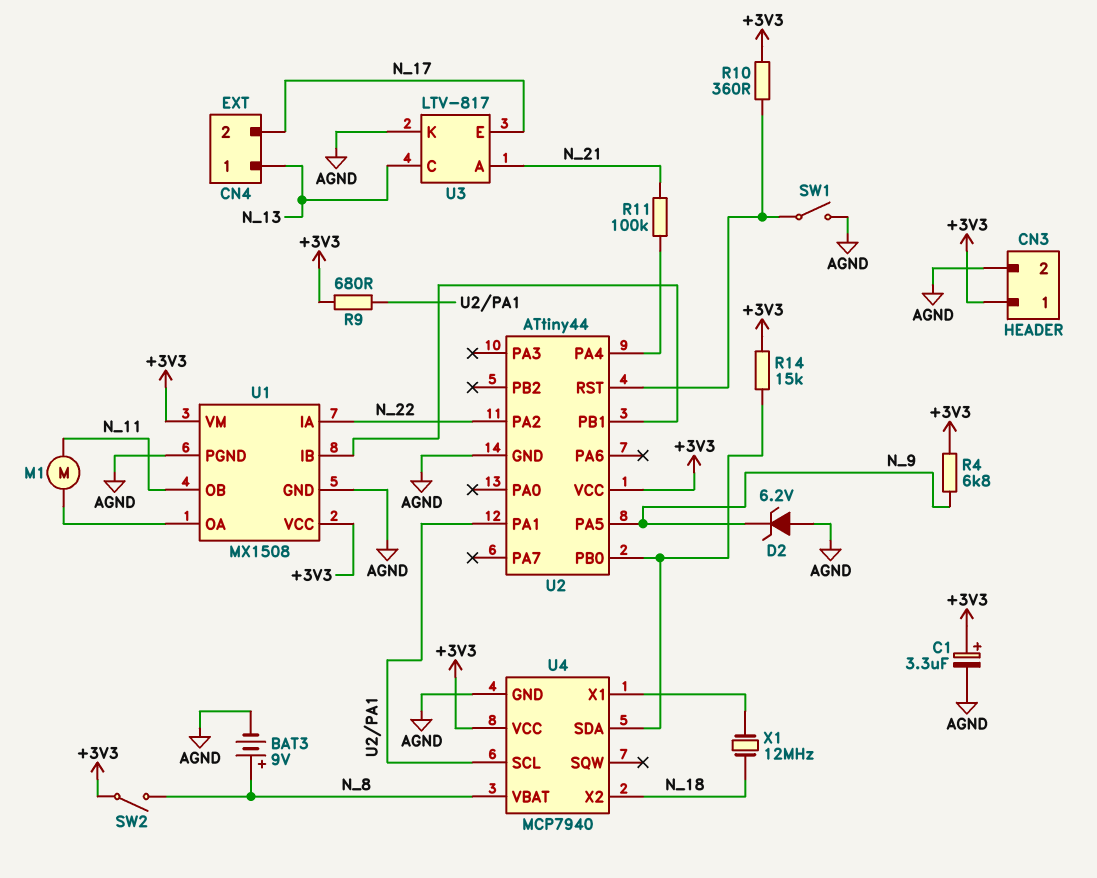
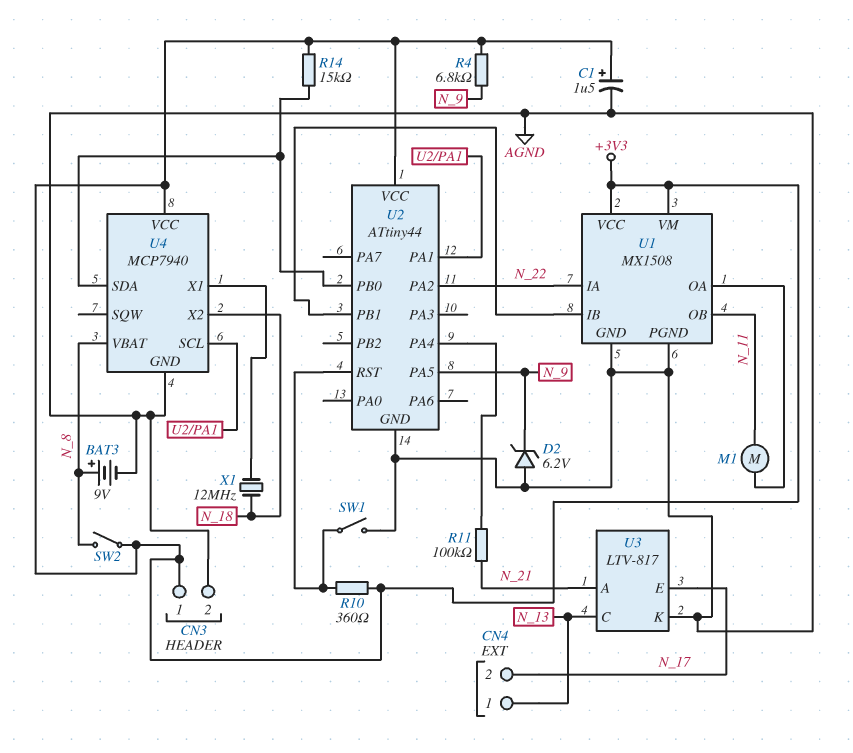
C1: 3.3uF (plus +3V3, minus AGND) -> 1.5uF (plus +3V3, minus AGND)
R9: 680 (+3V3, U2/PA1) -> none

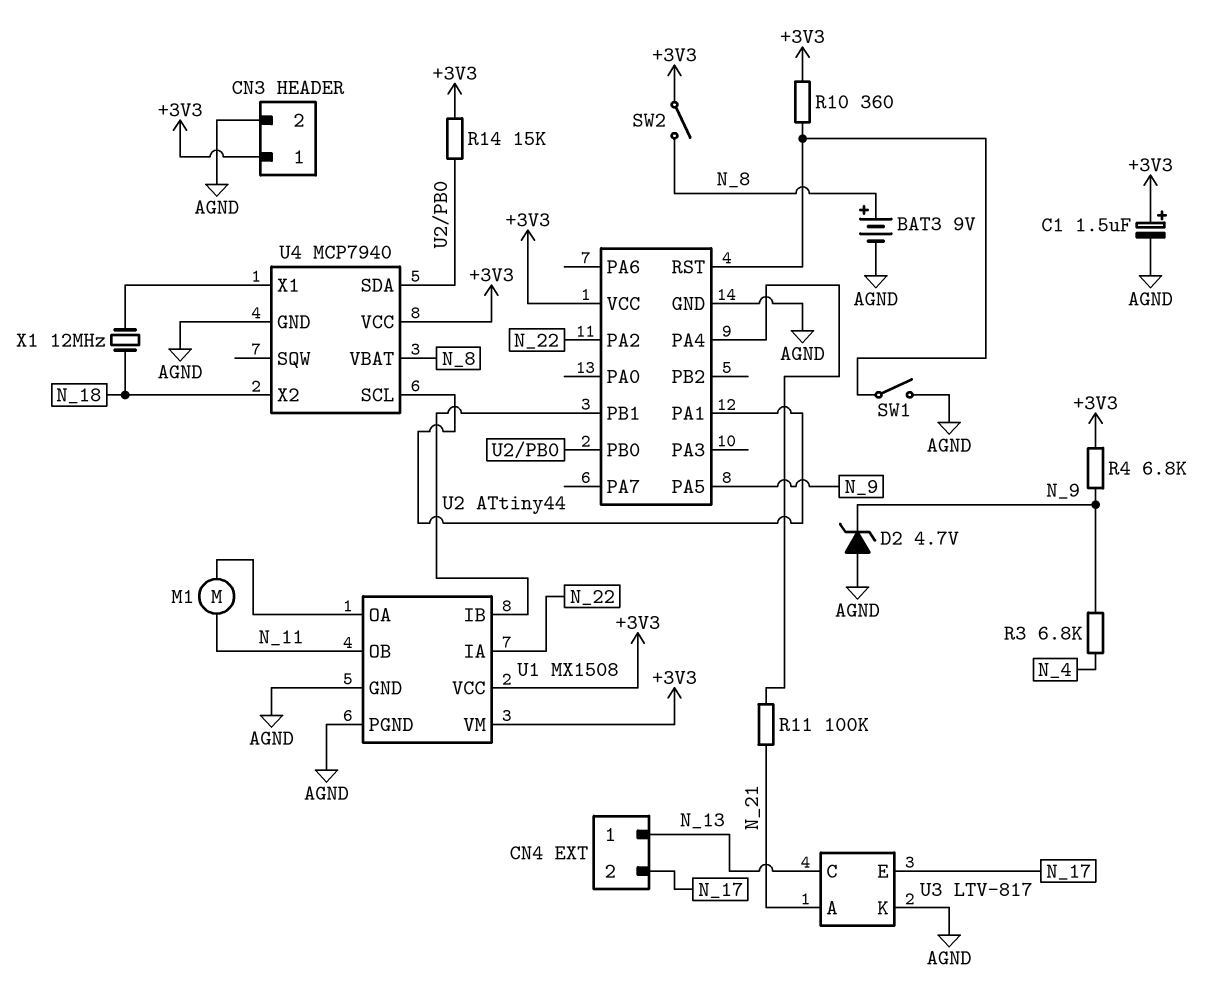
D2: zener 6.2V (A AGND, K N_9) -> zener 4.7V (A AGND, K N_9)
R3: none -> 6.8k (N_4, N_9)

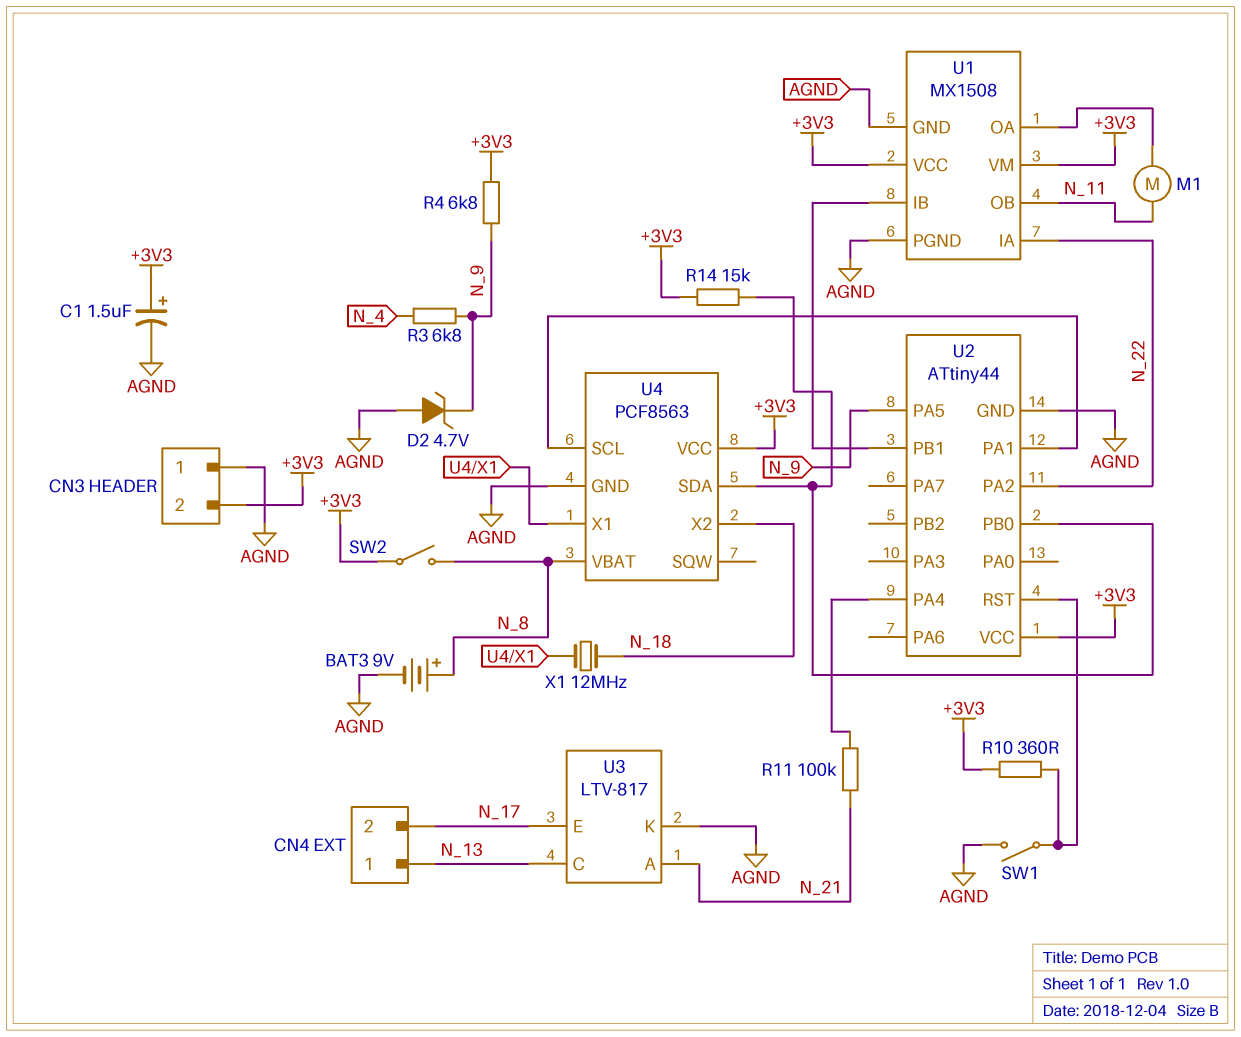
CN3 pin 1: +3V3 -> AGND
CN3 pin 2: AGND -> +3V3
U4: MCP7940 -> PCF8563

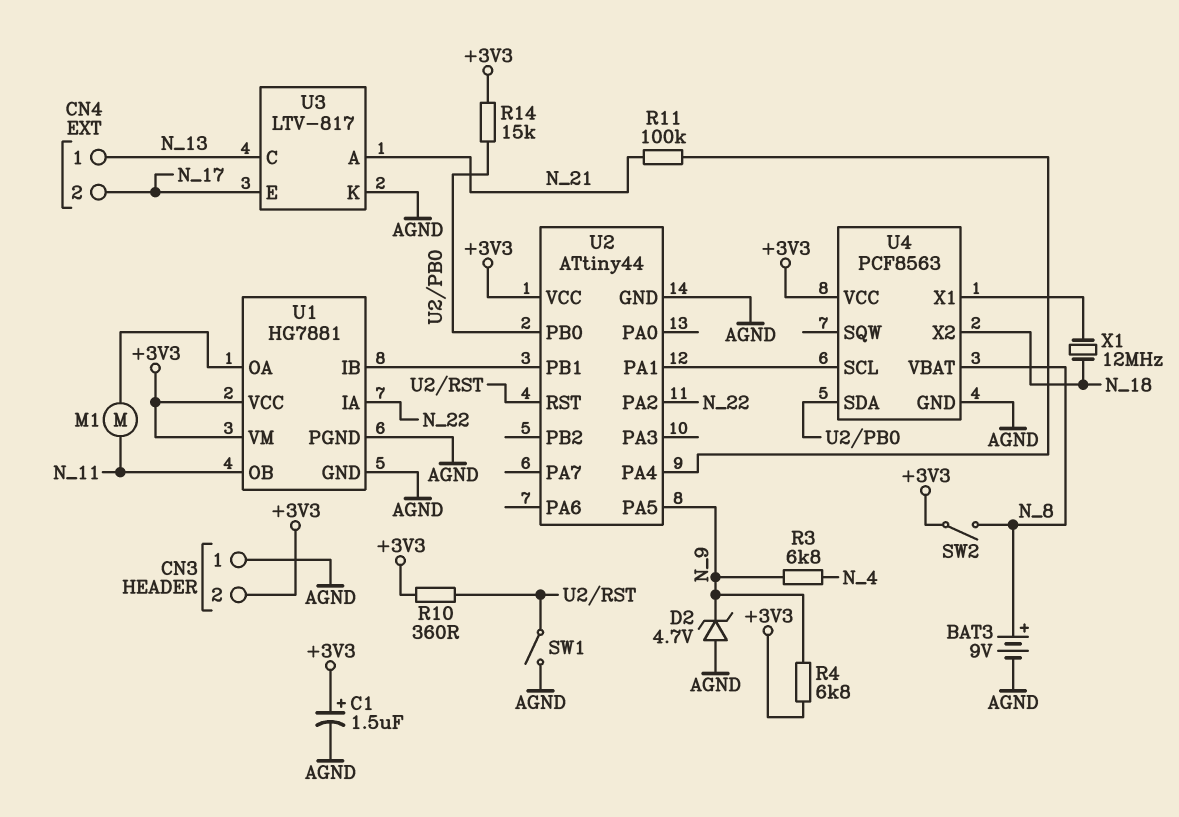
U1: MX1508 -> HG7881

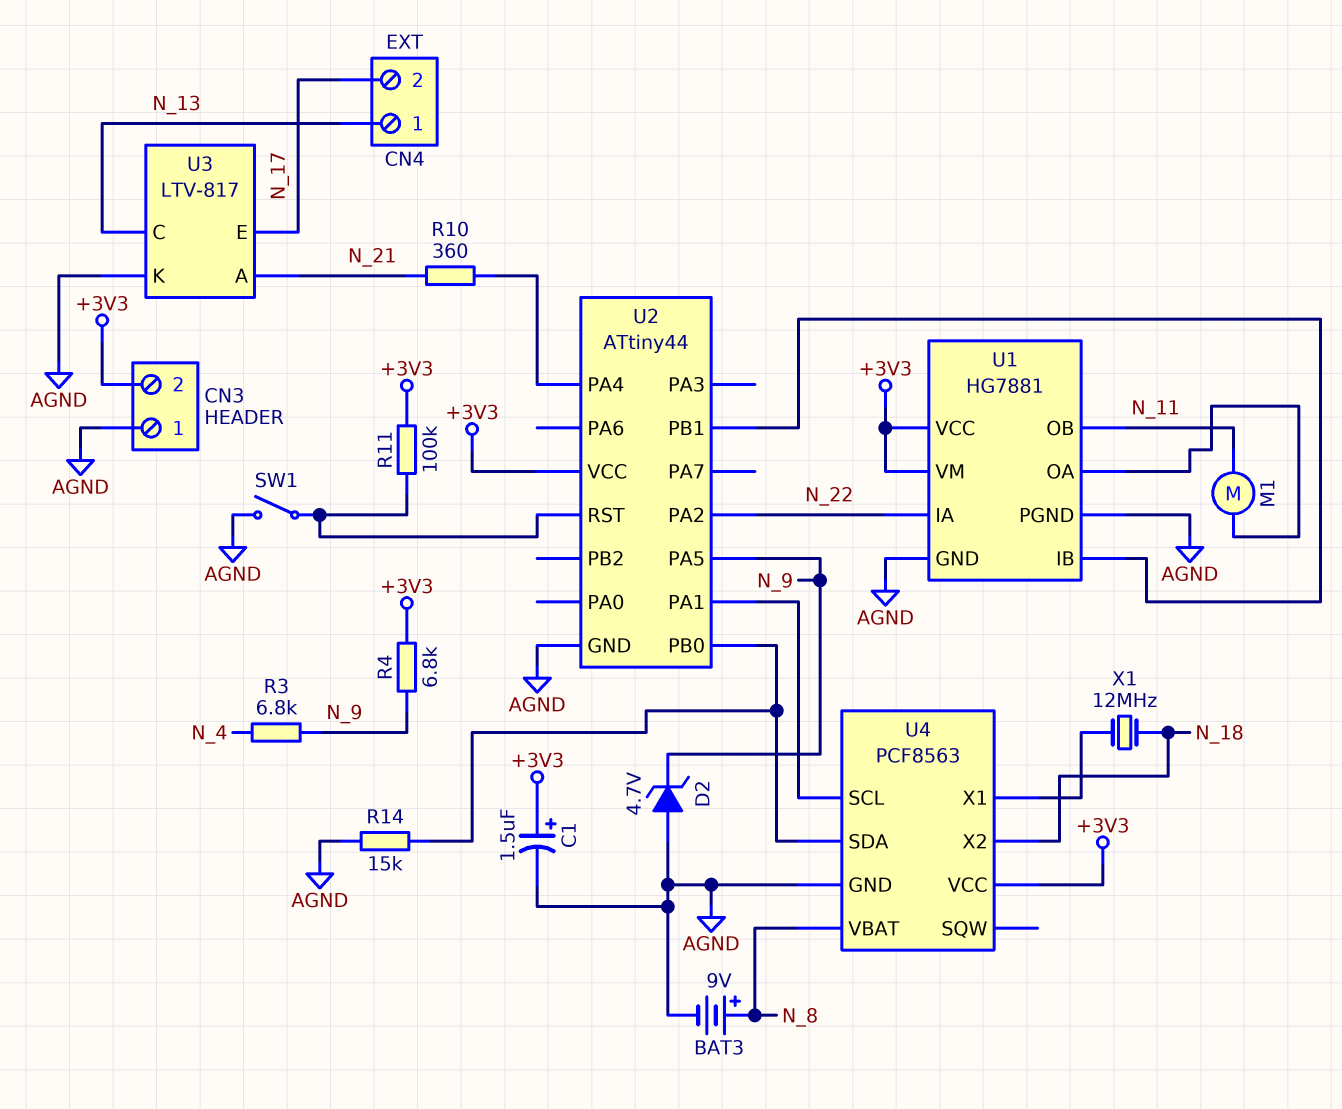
R10: 360 (+3V3, U2/RST) -> 360 (N_21, U2/PA4)
R11: 100k (N_21, U2/PA4) -> 100k (+3V3, U2/RST)
R14: 15k (+3V3, U2/PB0) -> 15k (AGND, U2/PB0)
SW2: switch (+3V3, N_8) -> none

